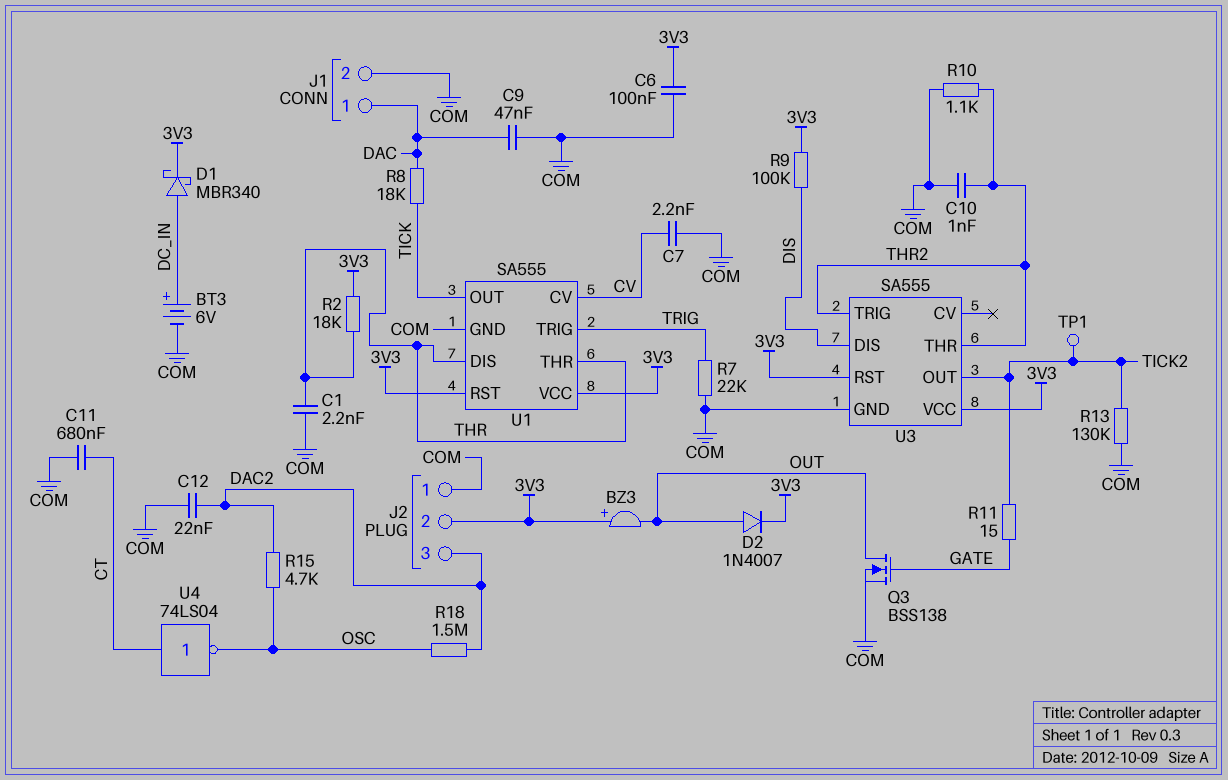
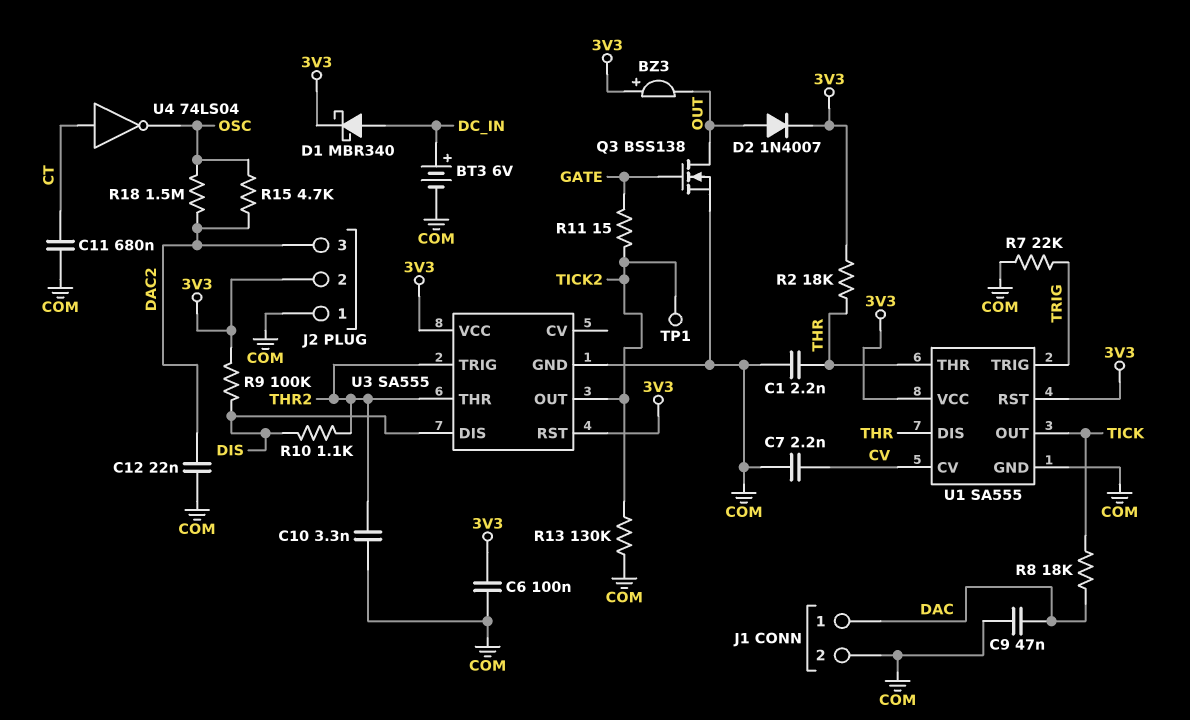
C10: 1nF (COM, THR2) -> 3.3nF (COM, THR2)
R10: 1.1k (COM, THR2) -> 1.1k (DIS, THR2)

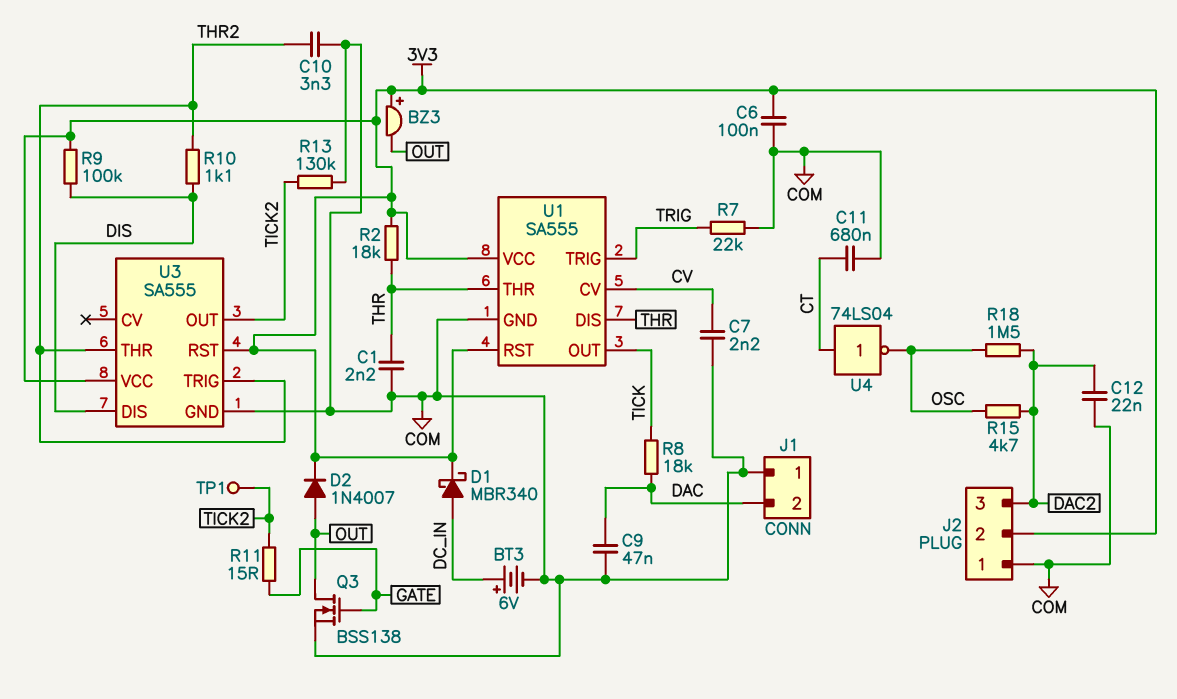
J1 pin 1: DAC -> COM
J1 pin 2: COM -> DAC

